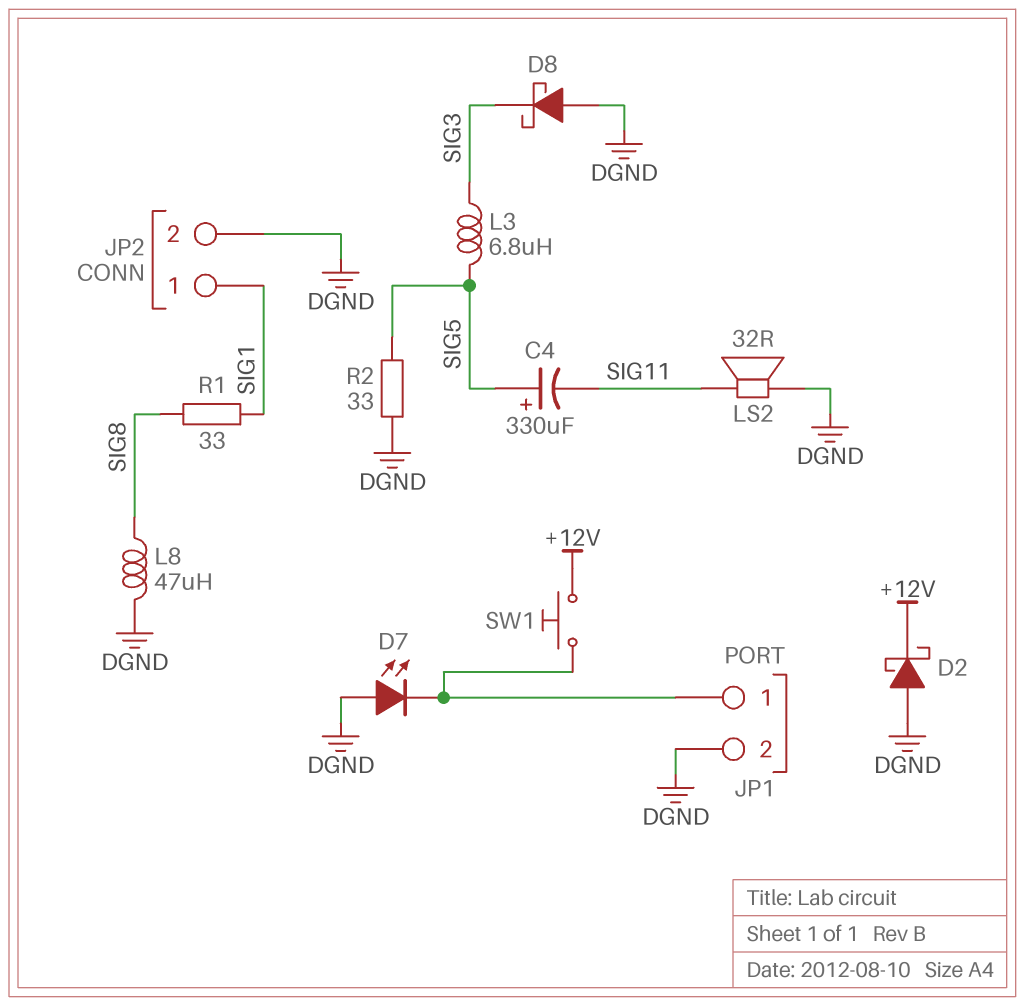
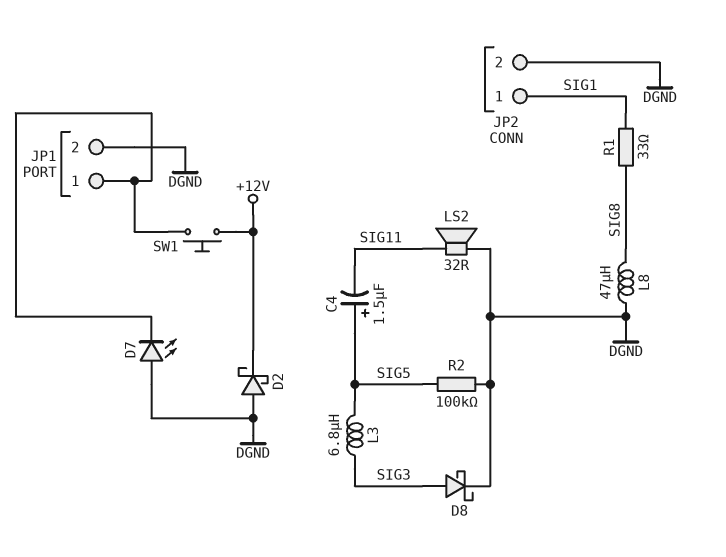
C4: 330uF (plus SIG5, minus SIG11) -> 1.5uF (plus SIG5, minus SIG11)
D8: schottky (A DGND, K SIG3) -> schottky (A SIG3, K DGND)
R2: 33 (DGND, SIG5) -> 100k (DGND, SIG5)

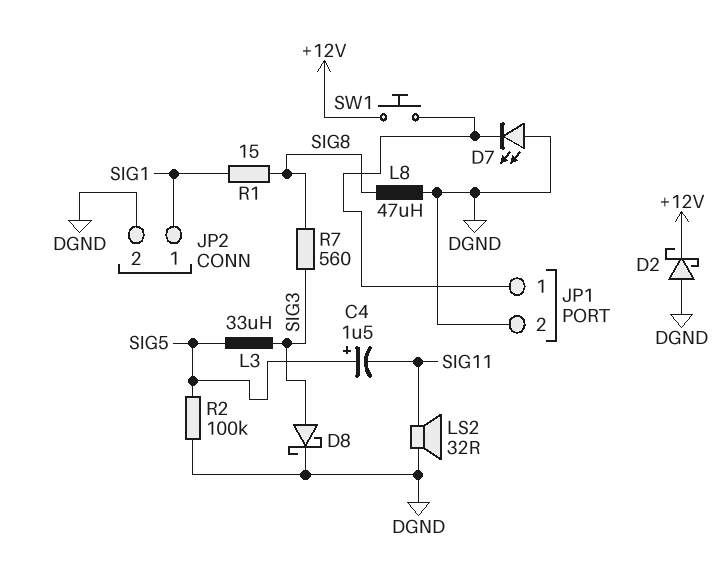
L3: 6.8uH (SIG3, SIG5) -> 33uH (SIG3, SIG5)
R1: 33 (SIG1, SIG8) -> 15 (SIG1, SIG8)
R7: none -> 560 (SIG3, SIG8)

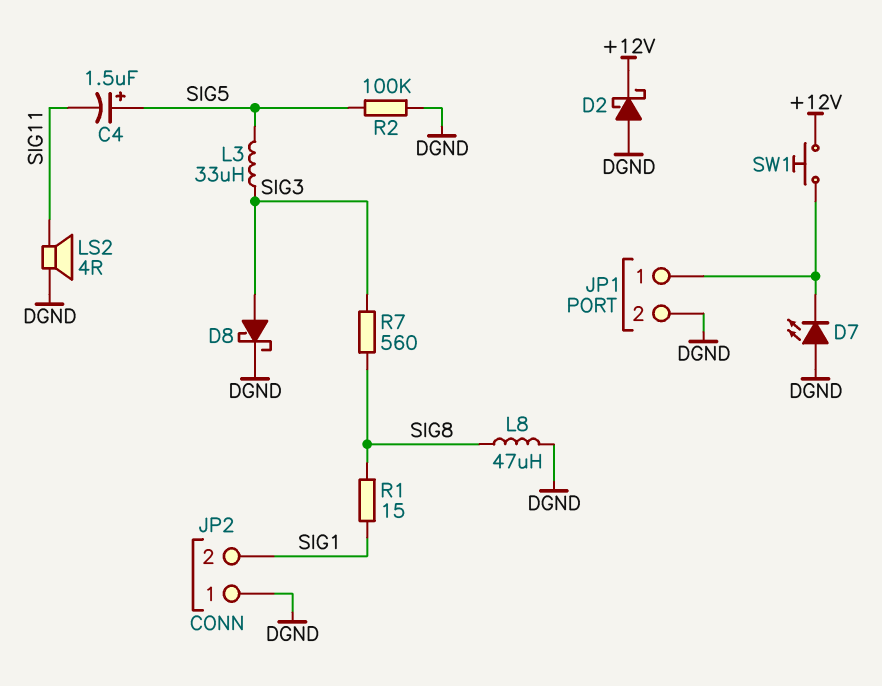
JP2 pin 1: SIG1 -> DGND
JP2 pin 2: DGND -> SIG1
LS2: speaker 32R (DGND, SIG11) -> speaker 4R (DGND, SIG11)

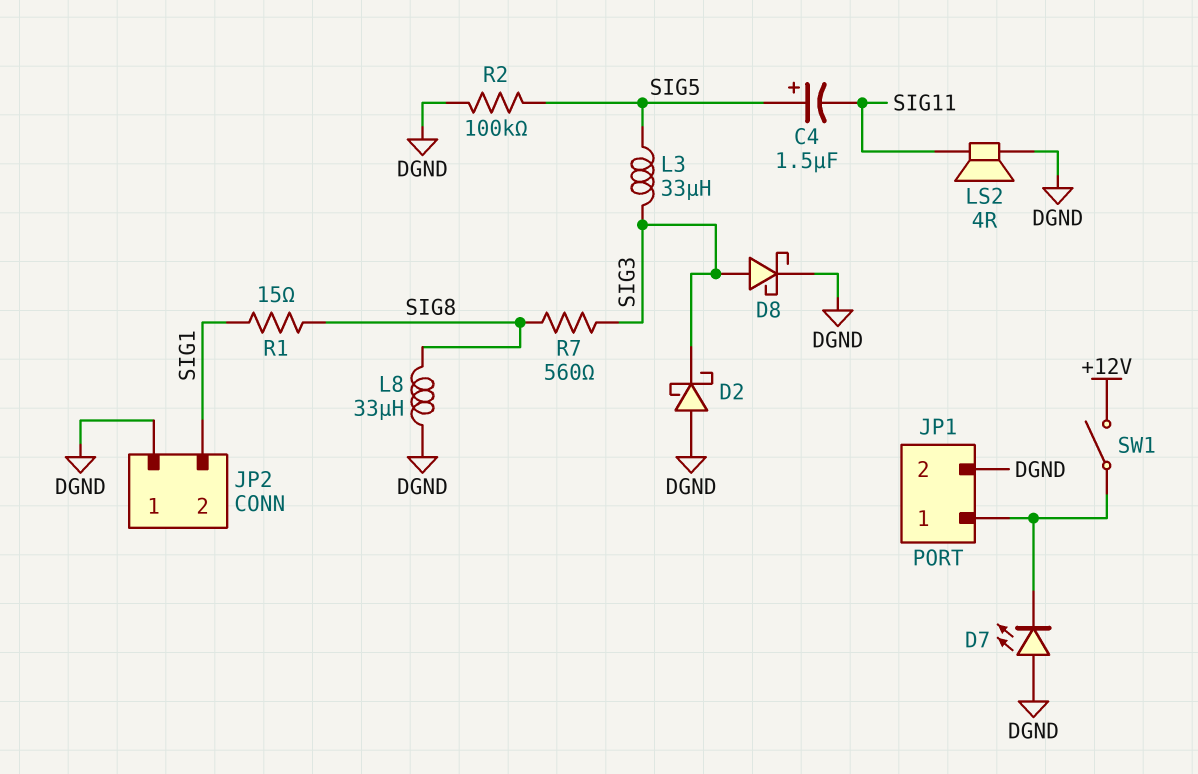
D2: schottky (A DGND, K +12V) -> schottky (A DGND, K SIG3)
L8: 47uH (DGND, SIG8) -> 33uH (DGND, SIG8)
SW1: button (+12V, JP1/1) -> switch (+12V, JP1/1)

